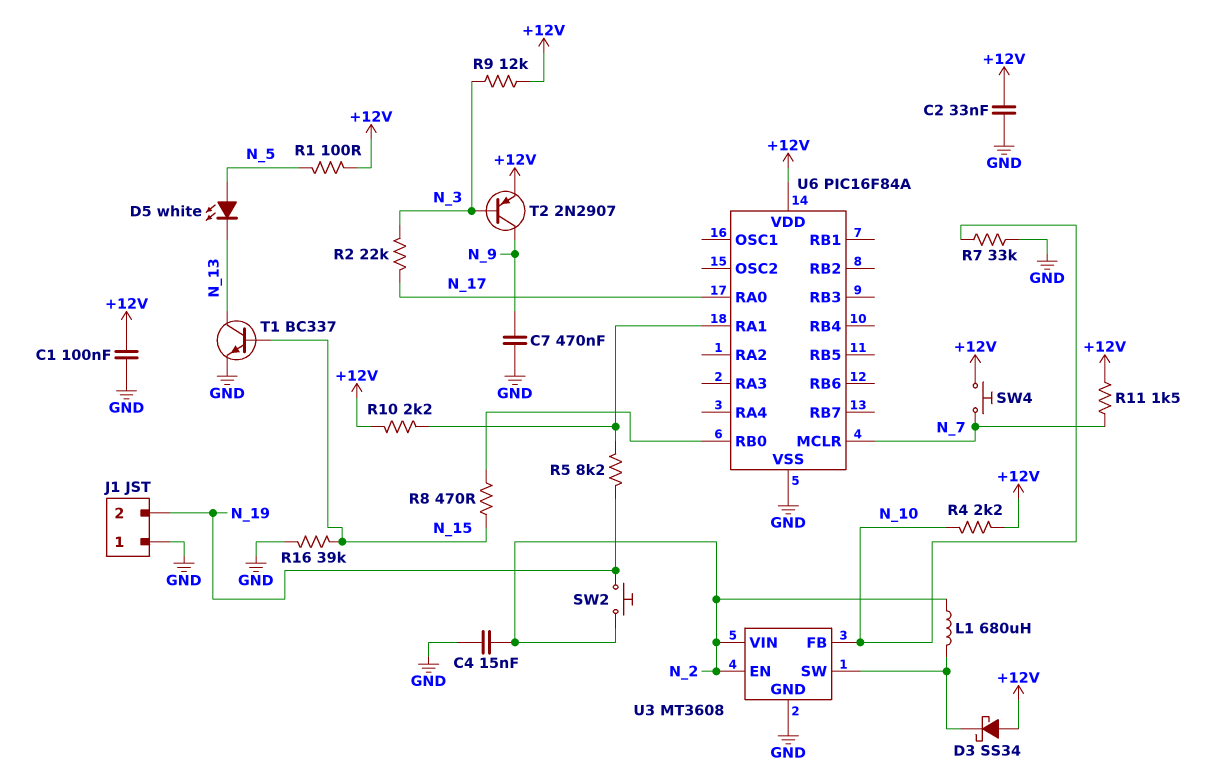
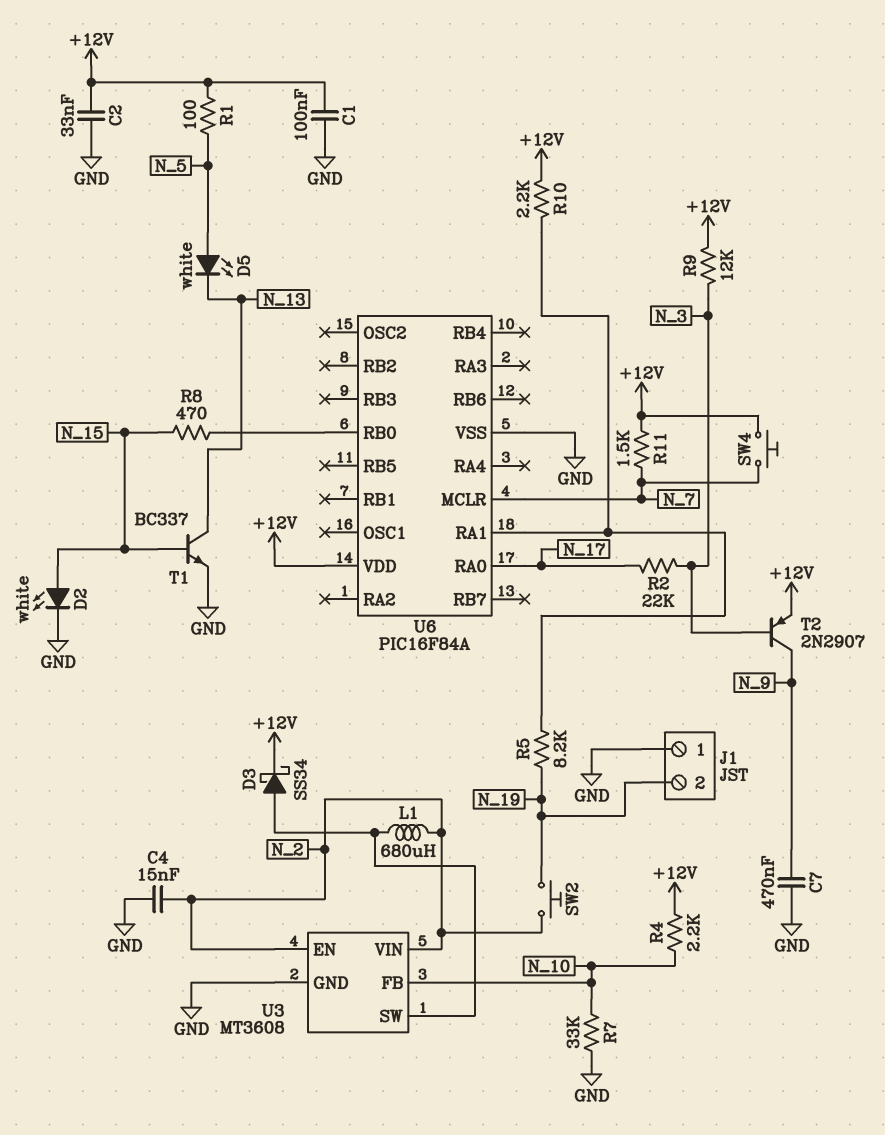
D2: none -> LED white (A N_15, K GND)
D3: schottky SS34 (A +12V, K U3/SW) -> schottky SS34 (A U3/SW, K +12V)
R16: 39k (GND, N_15) -> none

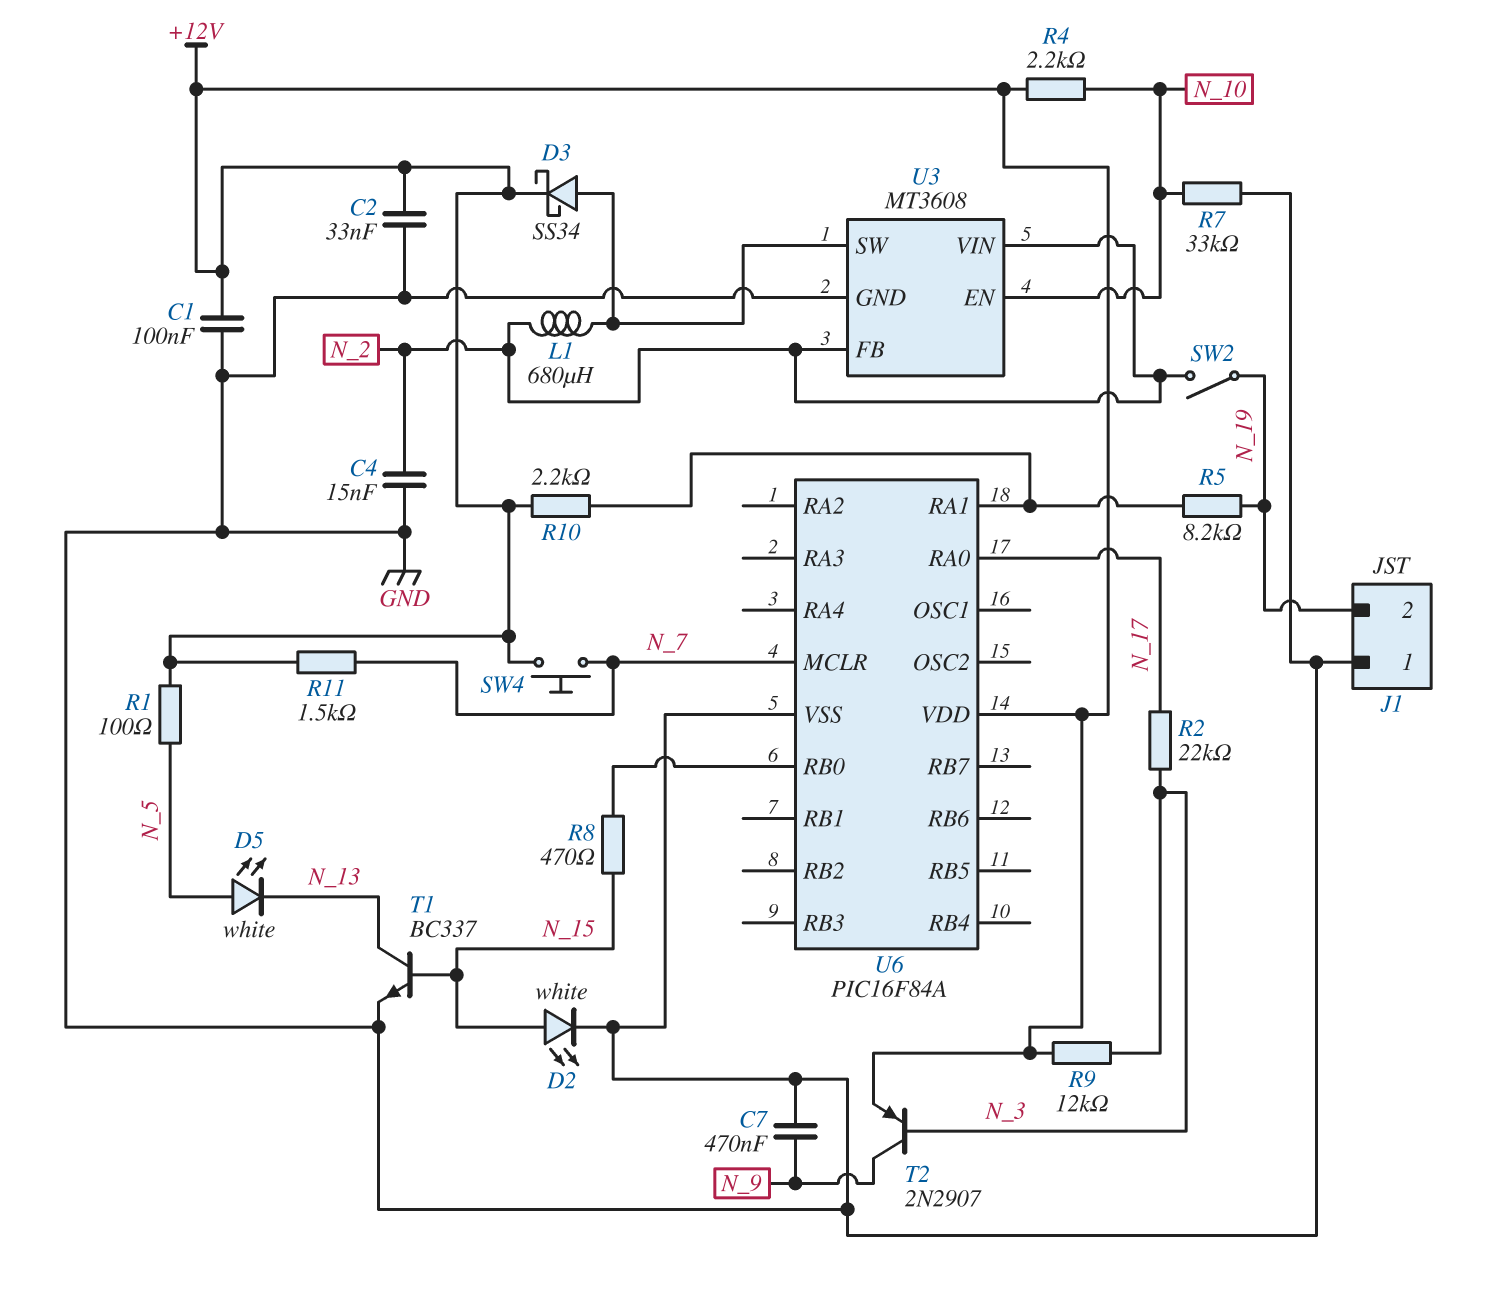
SW2: button (N_2, N_19) -> switch (N_2, N_19)
U3 pin EN: N_2 -> N_10
U3 pin FB: N_10 -> N_2

